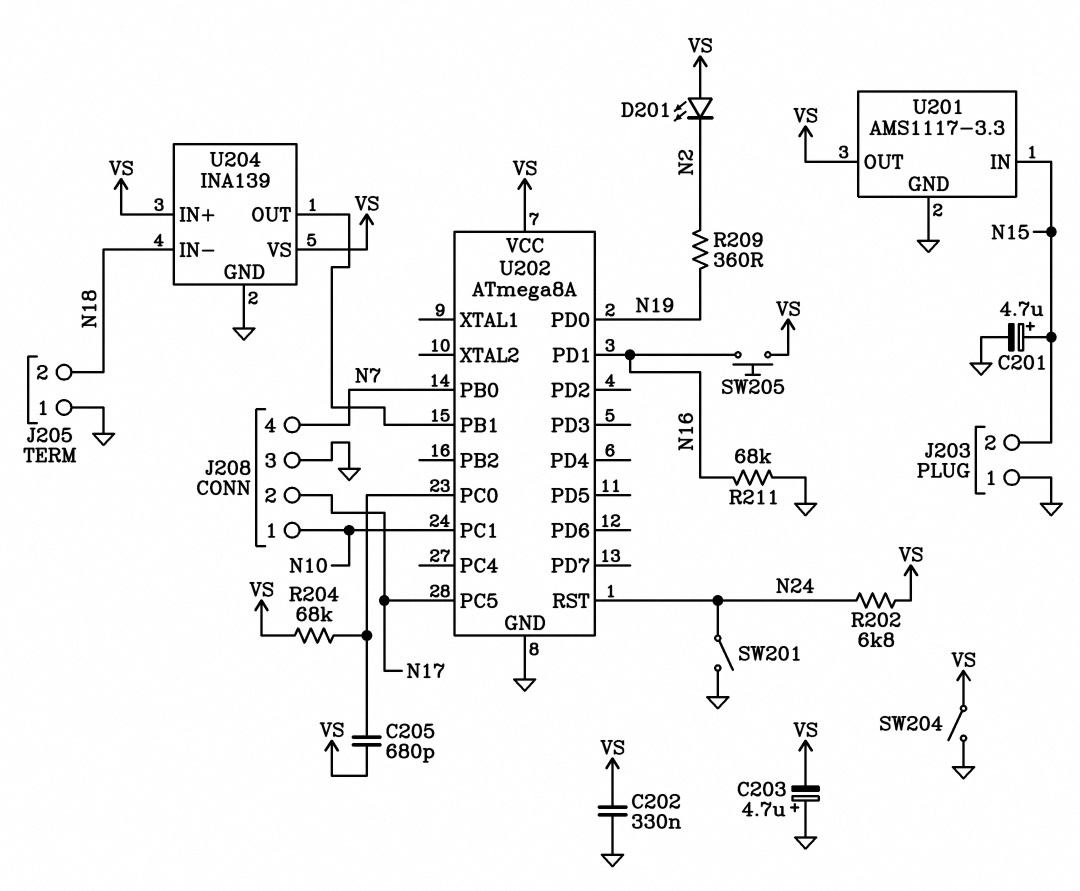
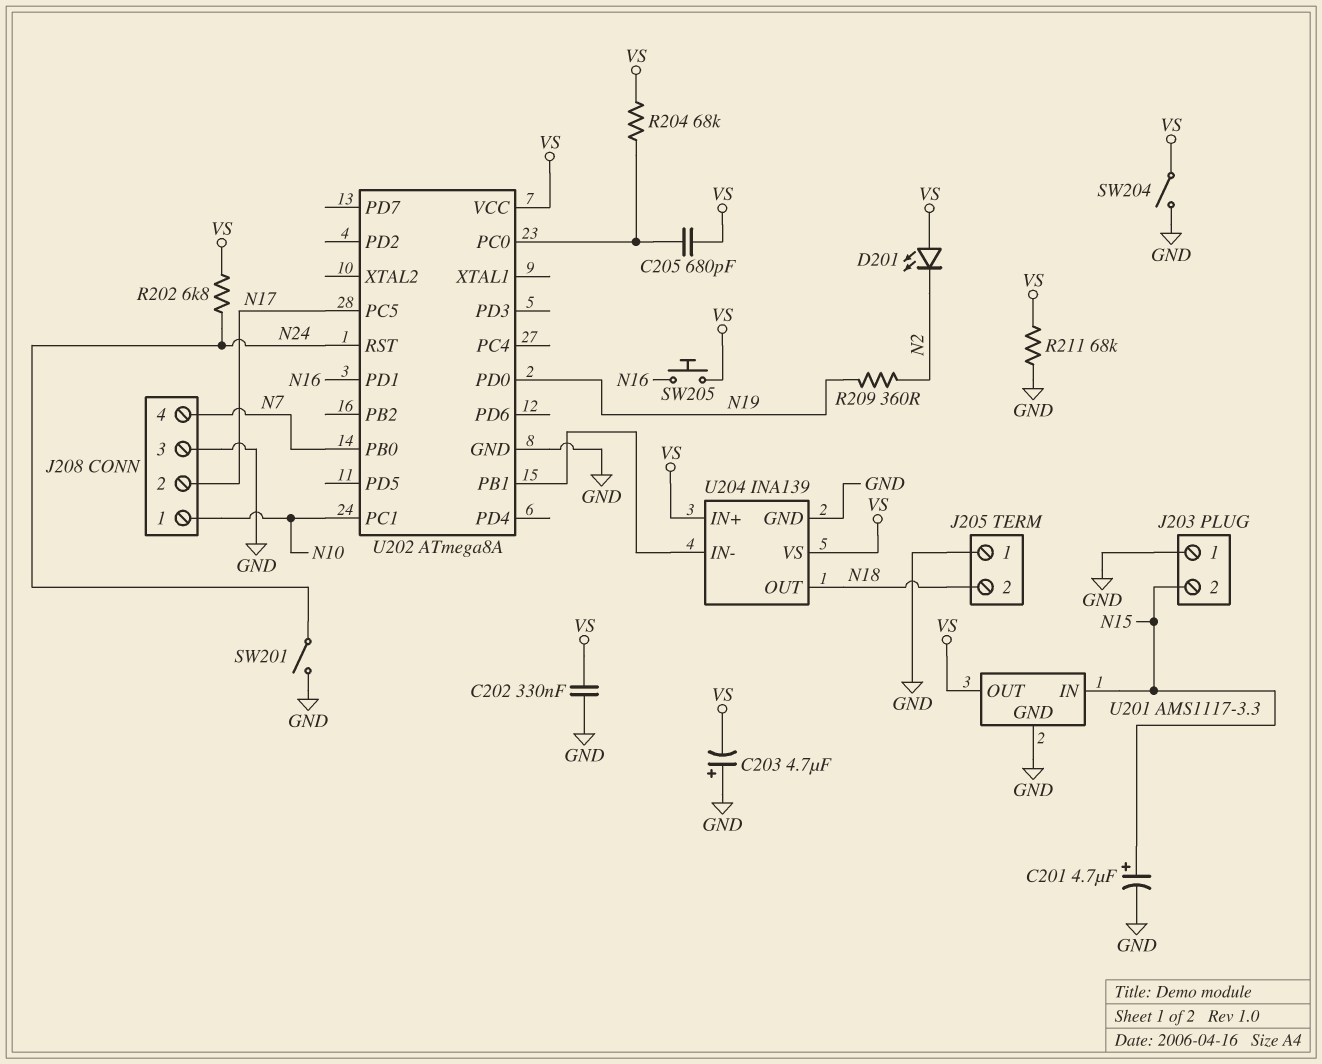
R211: 68k (GND, N16) -> 68k (GND, VS)
U204 pin IN-: N18 -> U202/PB1
U204 pin OUT: U202/PB1 -> N18

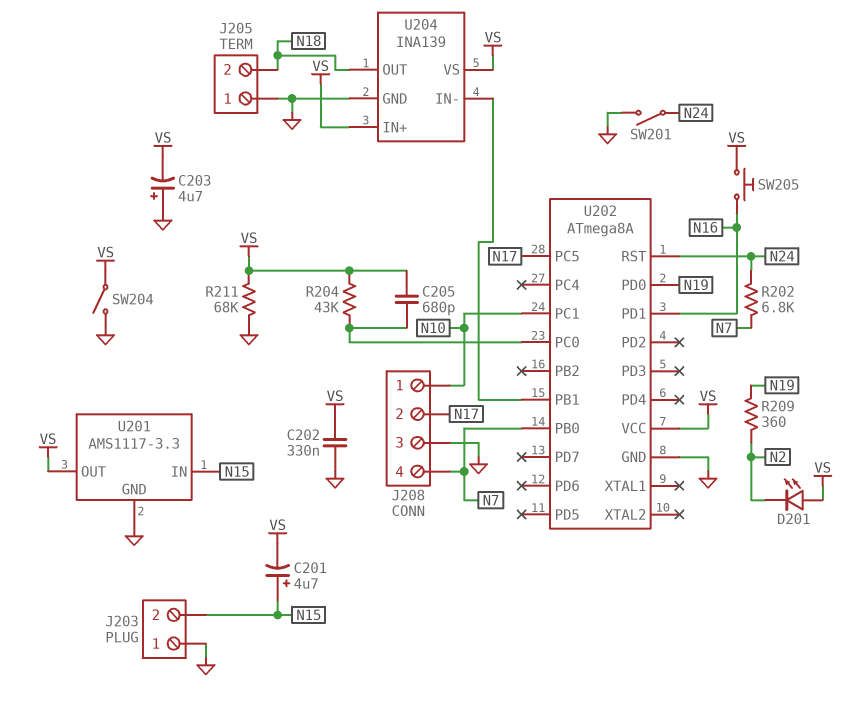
C201: 4.7uF (plus N15, minus GND) -> 4.7uF (plus N15, minus VS)
R202: 6.8k (N24, VS) -> 6.8k (N7, N24)
R204: 68k (U202/PC0, VS) -> 43k (U202/PC0, VS)

